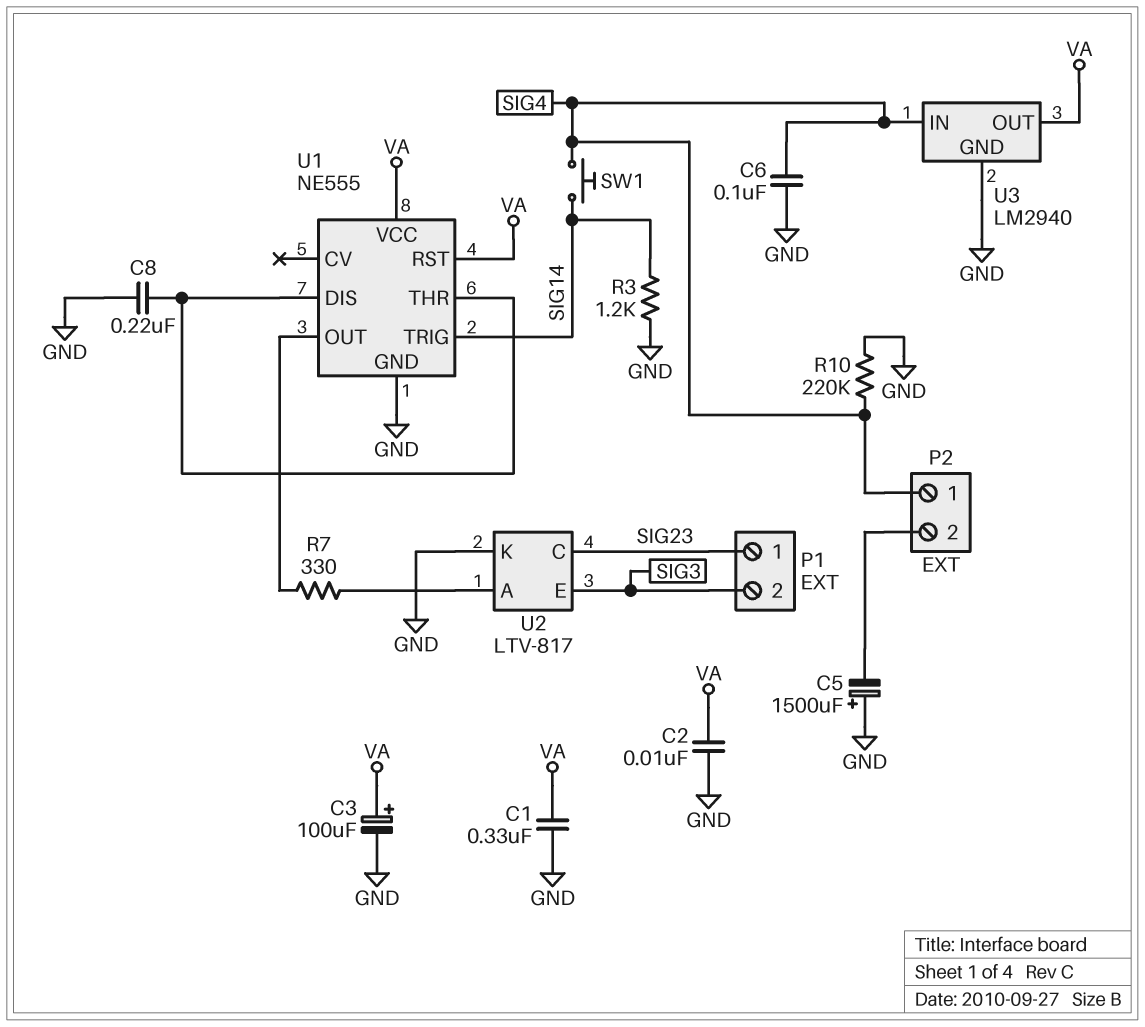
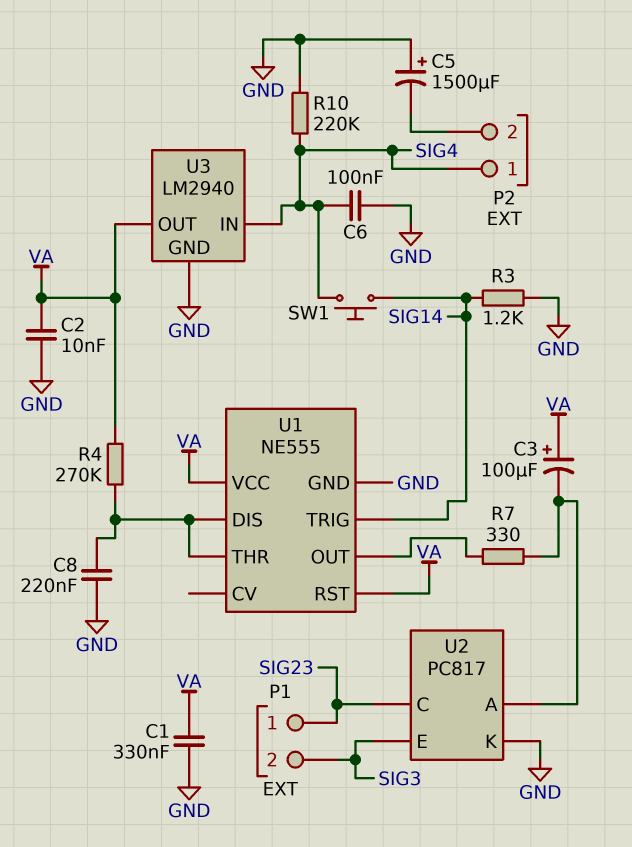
C3: 100uF (plus VA, minus GND) -> 100uF (plus VA, minus U2/A)
R4: none -> 270k (U1/DIS, VA)
U2: LTV-817 -> PC817

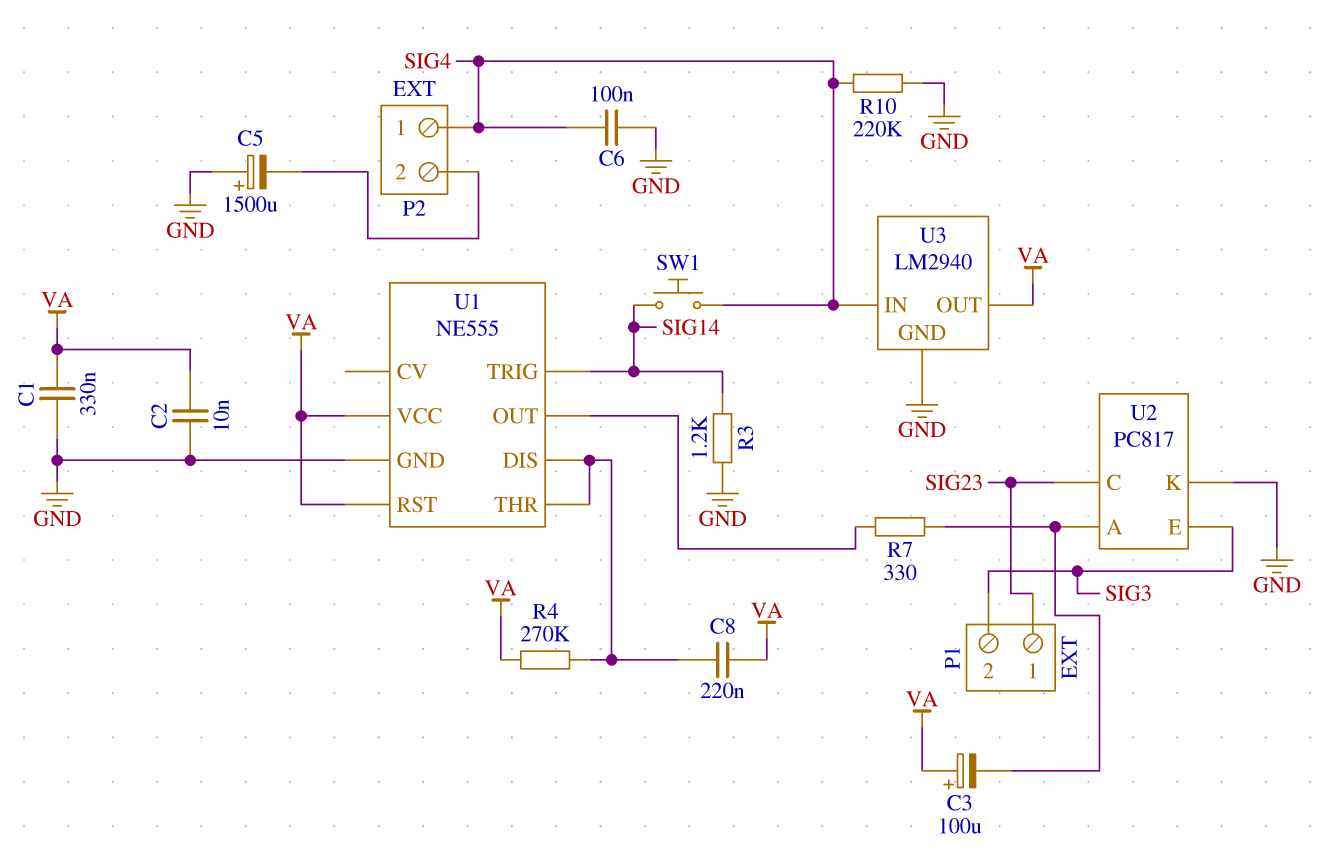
C8: 220nF (GND, U1/DIS) -> 220nF (U1/DIS, VA)

